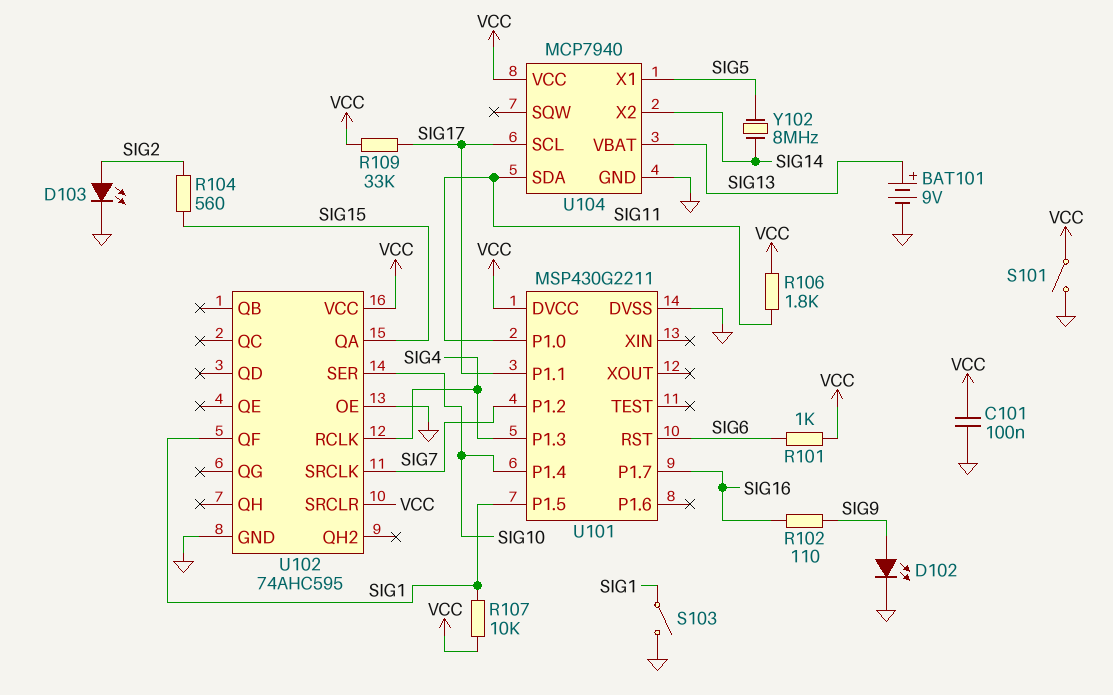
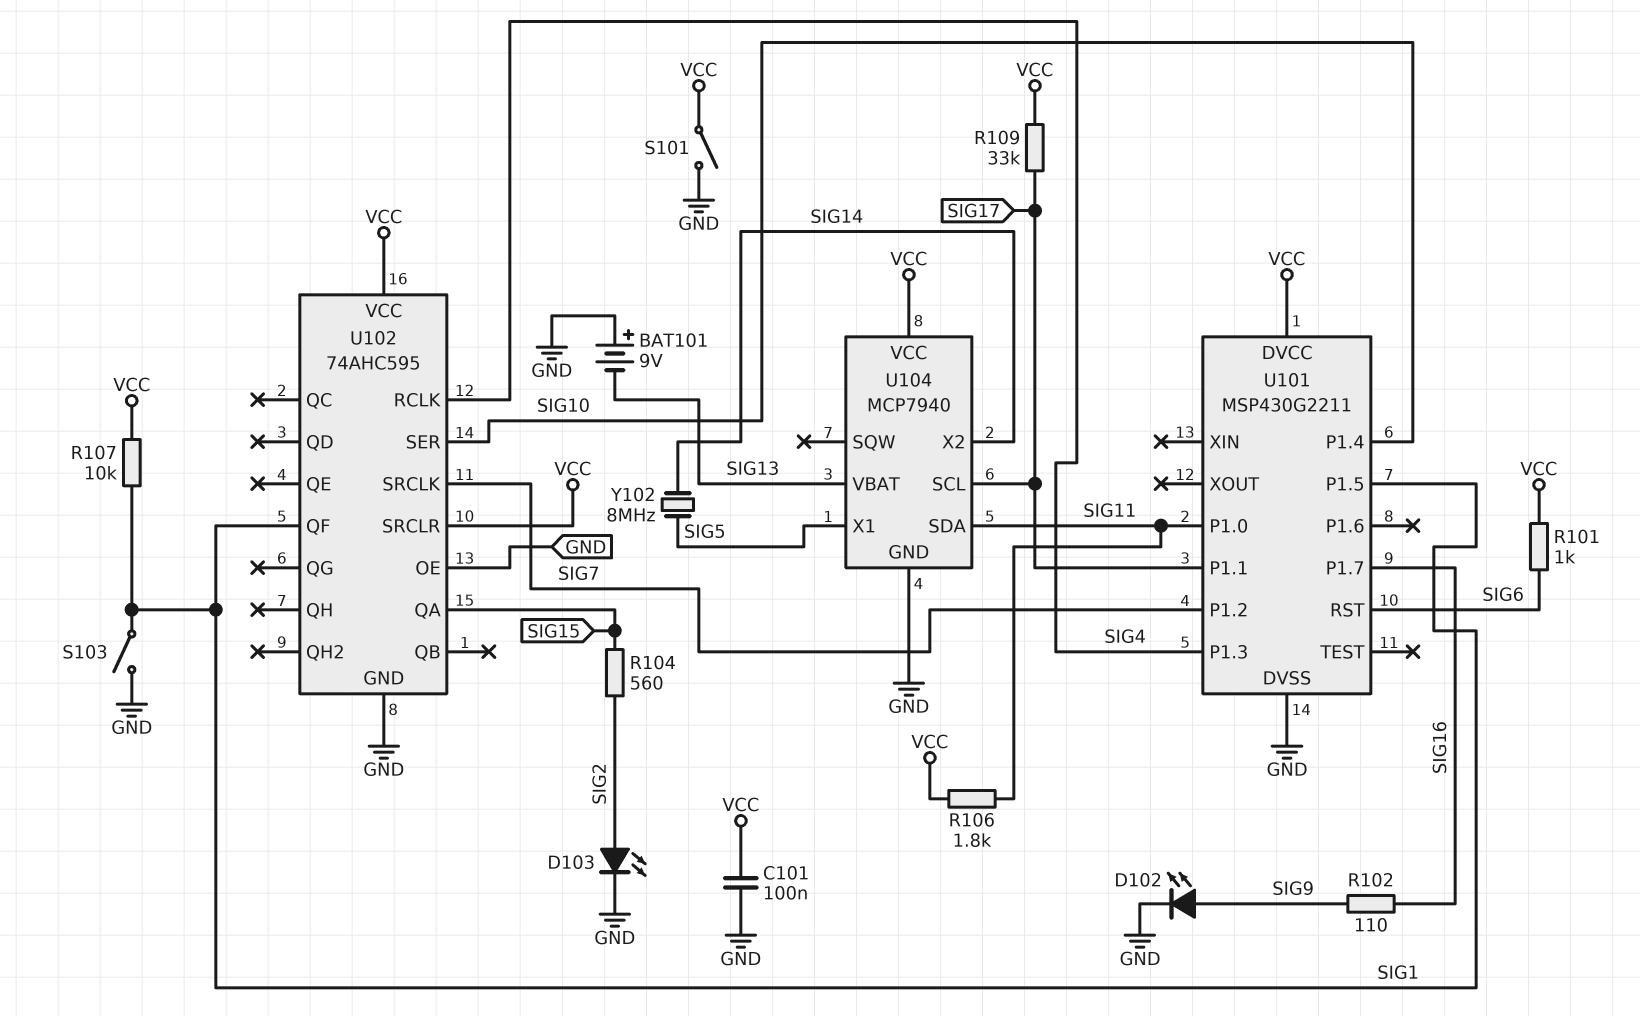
BAT101: 9V (plus SIG13, minus GND) -> 9V (plus GND, minus SIG13)

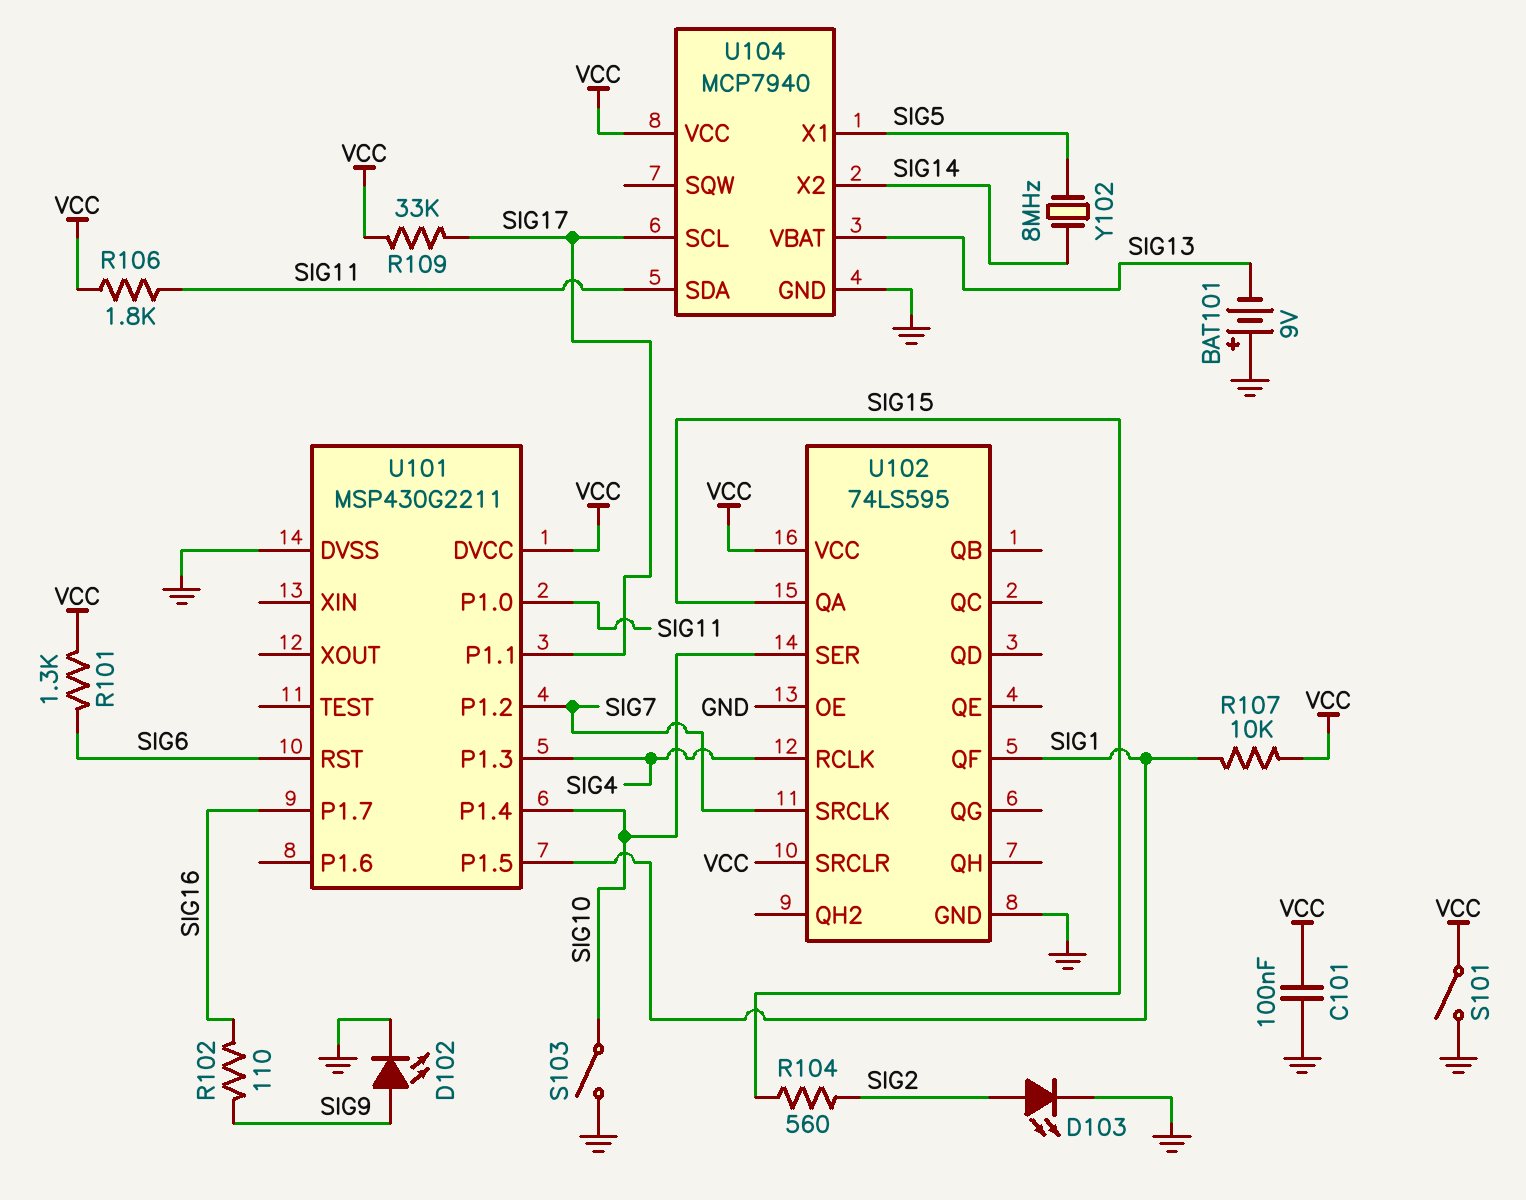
R101: 1k (SIG6, VCC) -> 1.3k (SIG6, VCC)
S103: switch (GND, SIG1) -> switch (GND, SIG10)
U102: 74AHC595 -> 74LS595

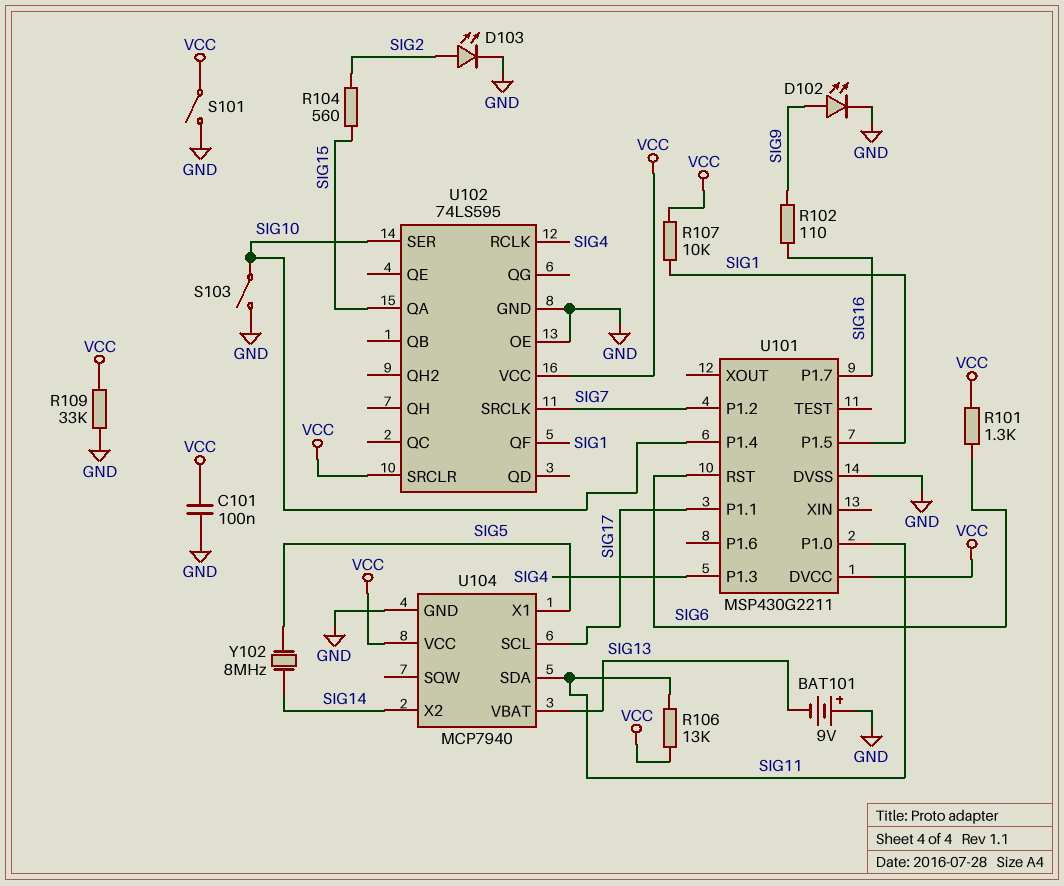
R106: 1.8k (SIG11, VCC) -> 13k (SIG11, VCC)
R109: 33k (SIG17, VCC) -> 33k (GND, VCC)

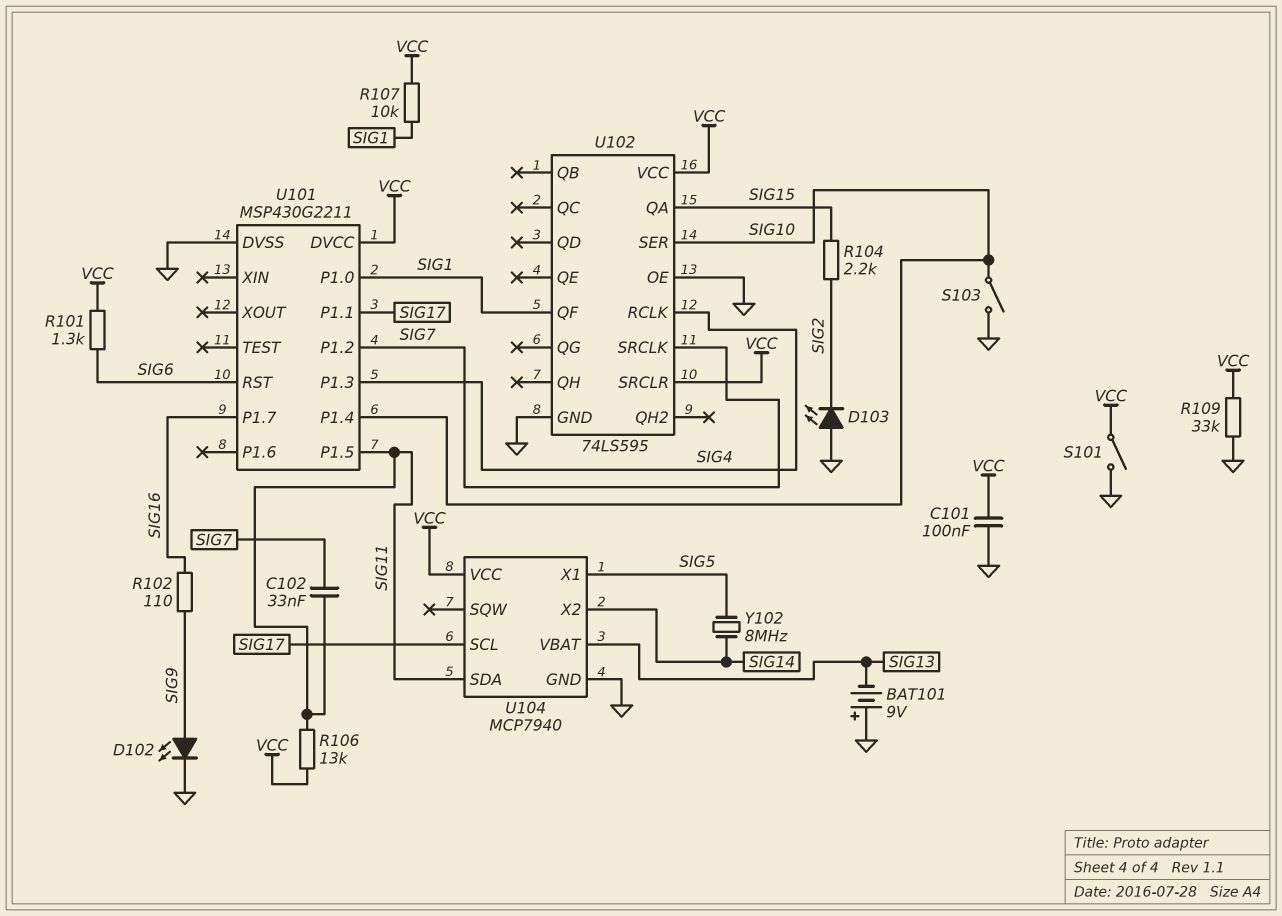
C102: none -> 33nF (SIG7, SIG11)
D103: LED (A SIG2, K GND) -> LED (A GND, K SIG2)
R104: 560 (SIG2, SIG15) -> 2.2k (SIG2, SIG15)
U101 pin P1.0: SIG11 -> SIG1
U101 pin P1.5: SIG1 -> SIG11

